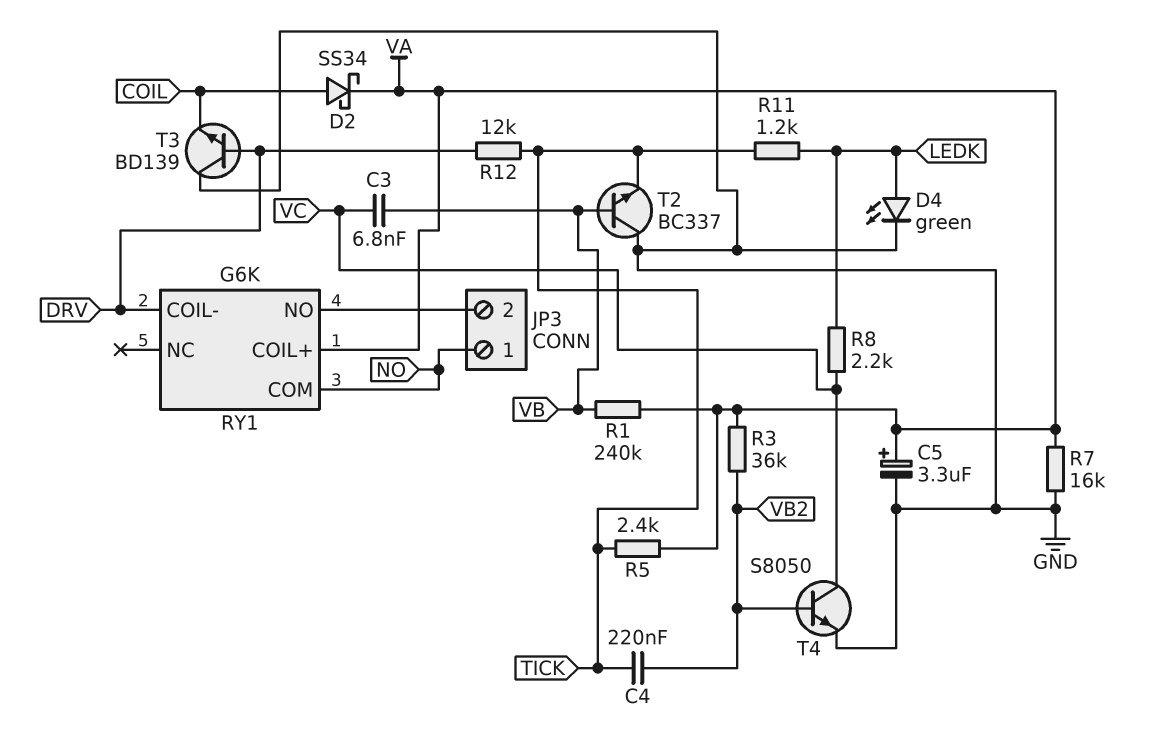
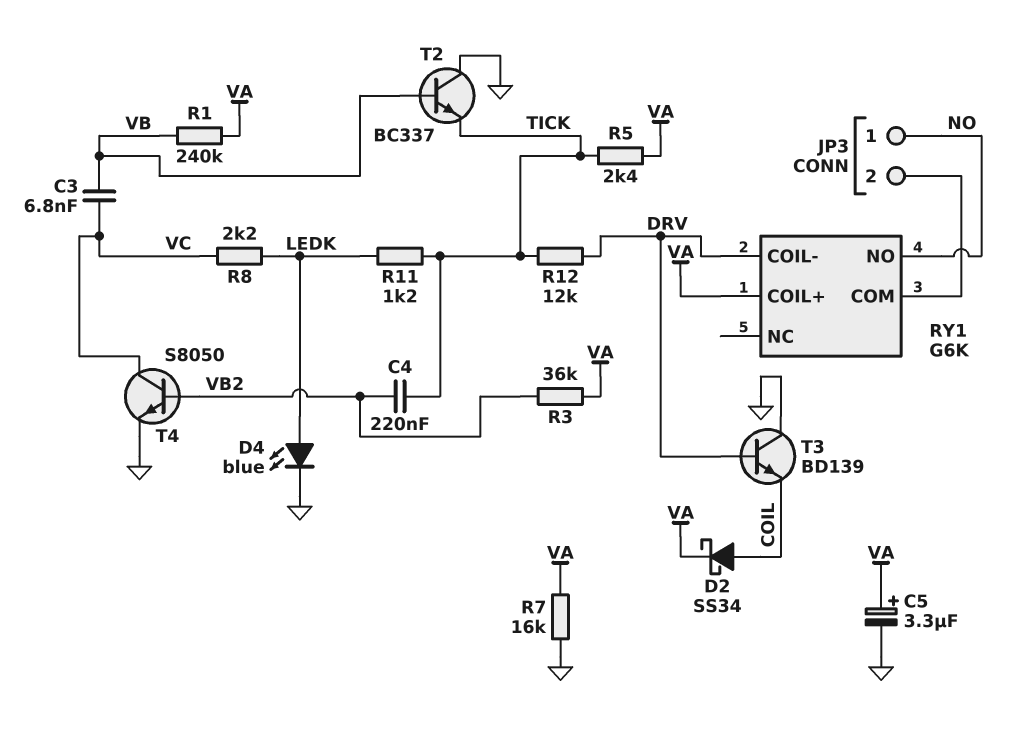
D4: LED green (A LEDK, K GND) -> LED blue (A LEDK, K GND)
RY1 pin COM: NO -> JP3/2
RY1 pin NO: JP3/2 -> NO

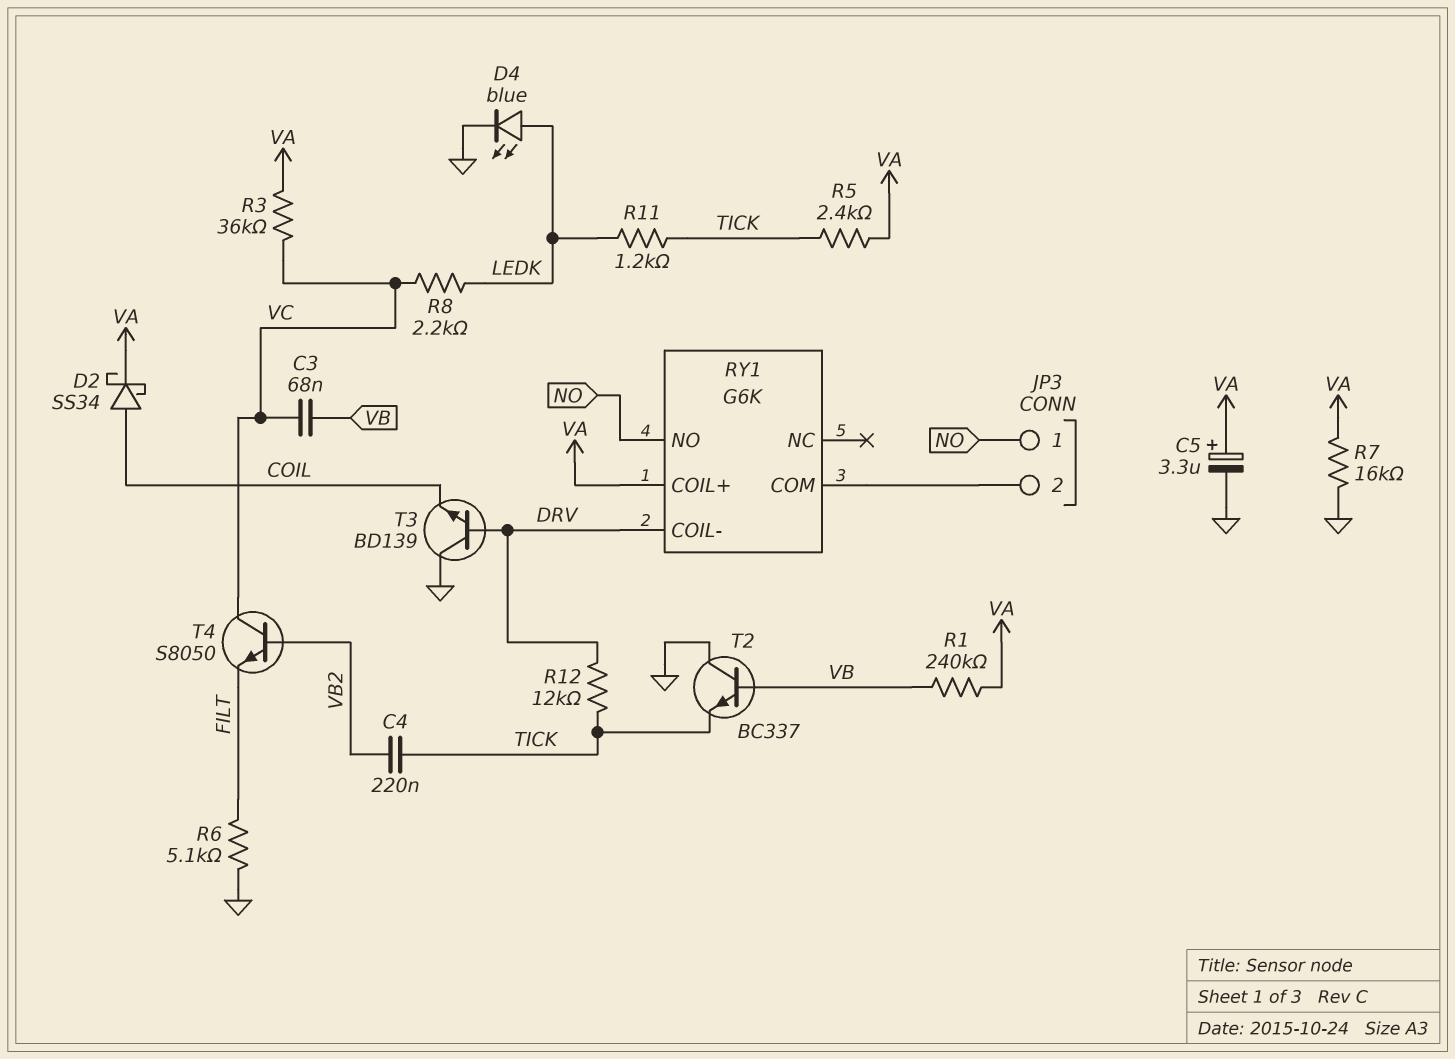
C3: 6.8nF (VB, VC) -> 68nF (VB, VC)
R3: 36k (VA, VB2) -> 36k (VA, VC)
R6: none -> 5.1k (FILT, GND)
T4: NPN S8050 (B VB2, C VC, E GND) -> NPN S8050 (B VB2, C VC, E FILT)

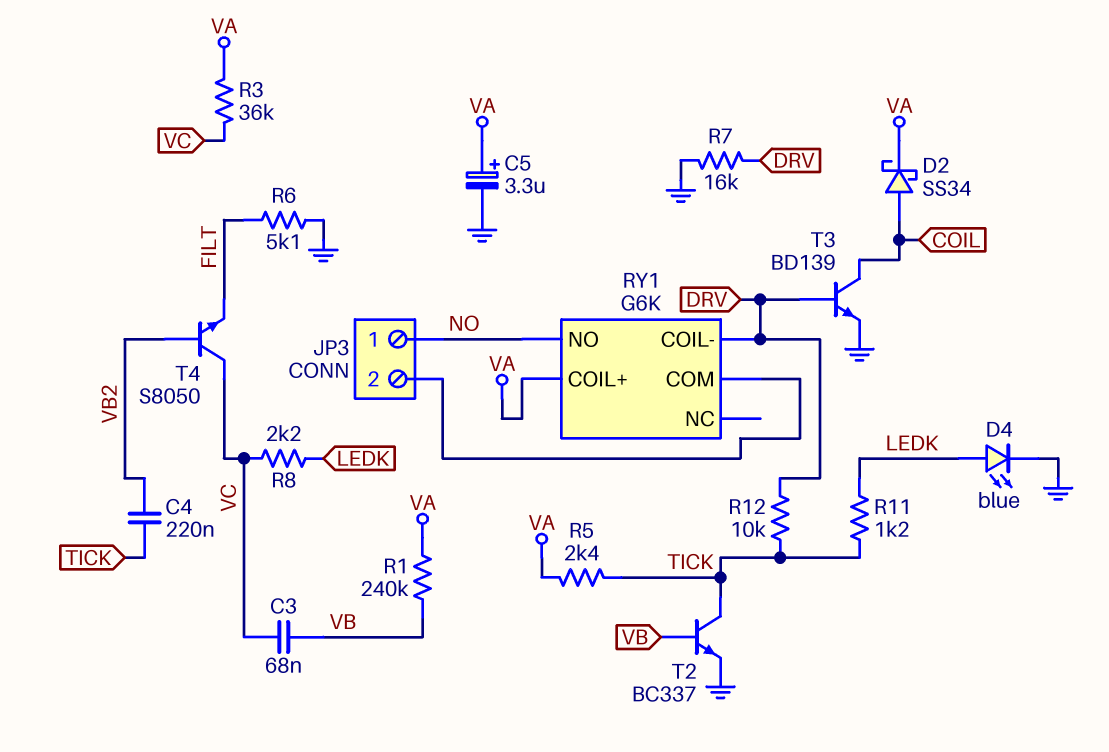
R7: 16k (GND, VA) -> 16k (DRV, GND)
R12: 12k (DRV, TICK) -> 10k (DRV, TICK)
T2: NPN BC337 (B VB, C GND, E TICK) -> NPN BC337 (B VB, C TICK, E GND)
T3: NPN BD139 (B DRV, C GND, E COIL) -> NPN BD139 (B DRV, C COIL, E GND)

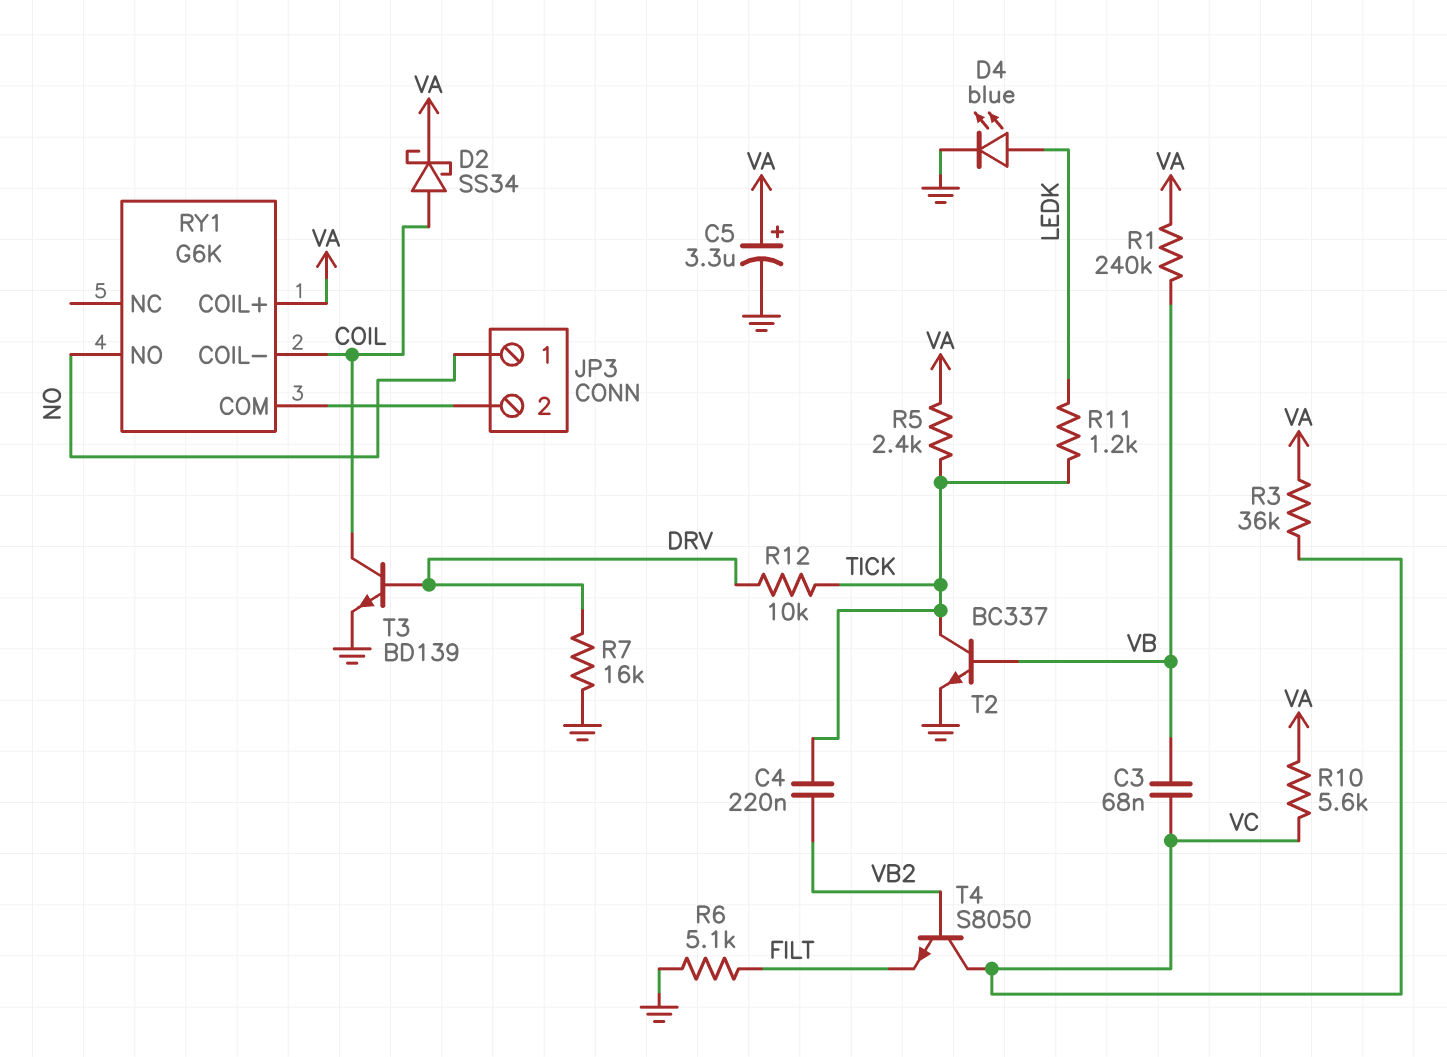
R8: 2.2k (LEDK, VC) -> none
R10: none -> 5.6k (VA, VC)
RY1 pin COIL-: DRV -> COIL

